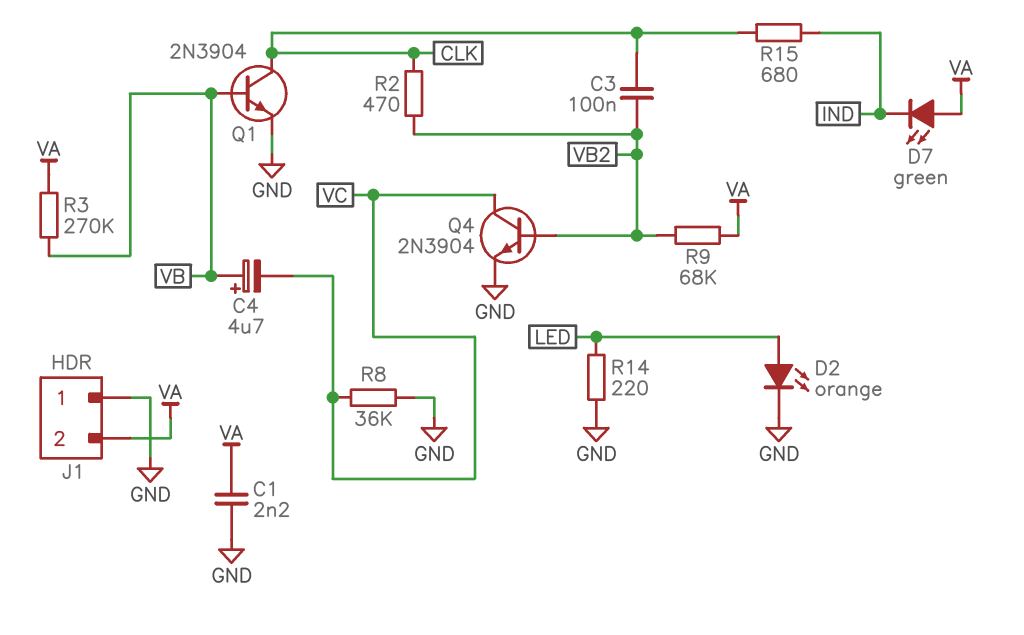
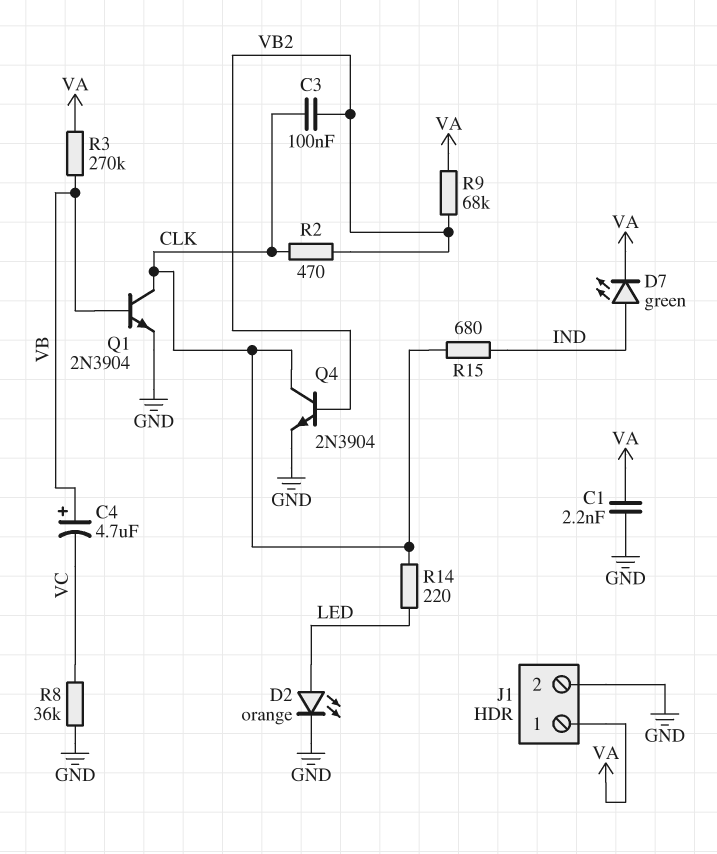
D7: LED green (A VA, K IND) -> LED green (A IND, K VA)
J1 pin 1: GND -> VA
J1 pin 2: VA -> GND
Q4: NPN 2N3904 (B VB2, C VC, E GND) -> NPN 2N3904 (B VB2, C CLK, E GND)
R14: 220 (GND, LED) -> 220 (CLK, LED)

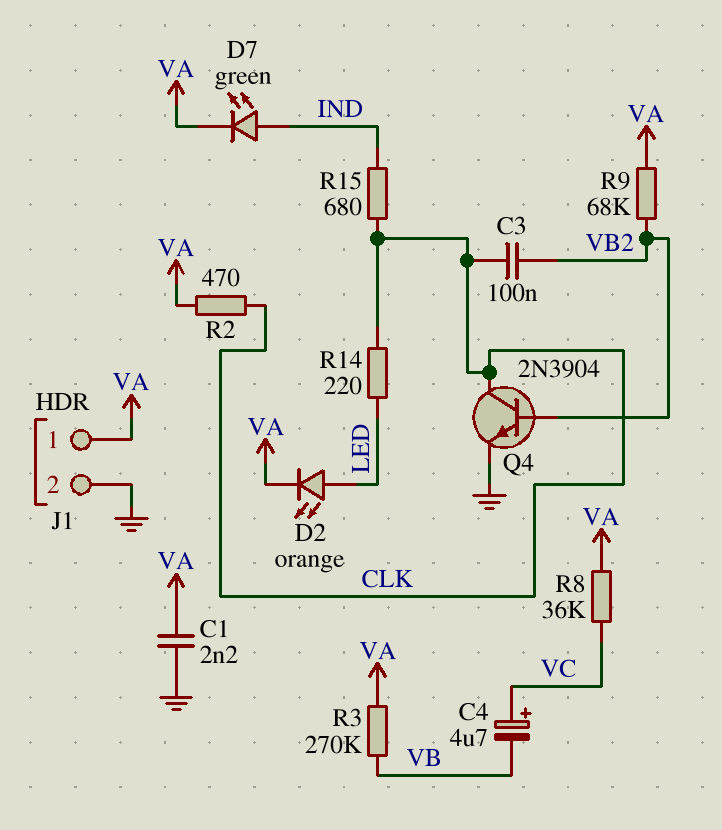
C4: 4.7uF (plus VB, minus VC) -> 4.7uF (plus VC, minus VB)
D2: LED orange (A LED, K GND) -> LED orange (A LED, K VA)
Q1: NPN 2N3904 (B VB, C CLK, E GND) -> none
R2: 470 (CLK, VB2) -> 470 (CLK, VA)
R8: 36k (GND, VC) -> 36k (VA, VC)

